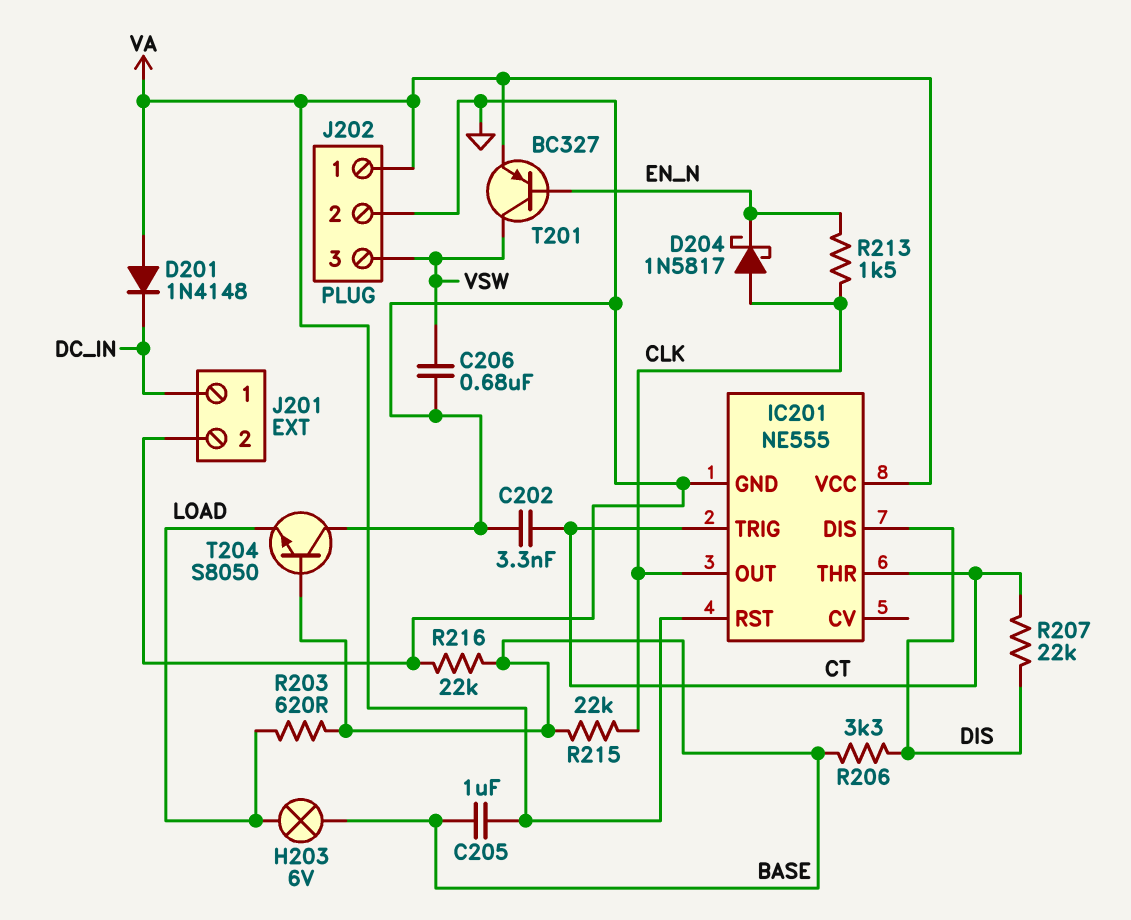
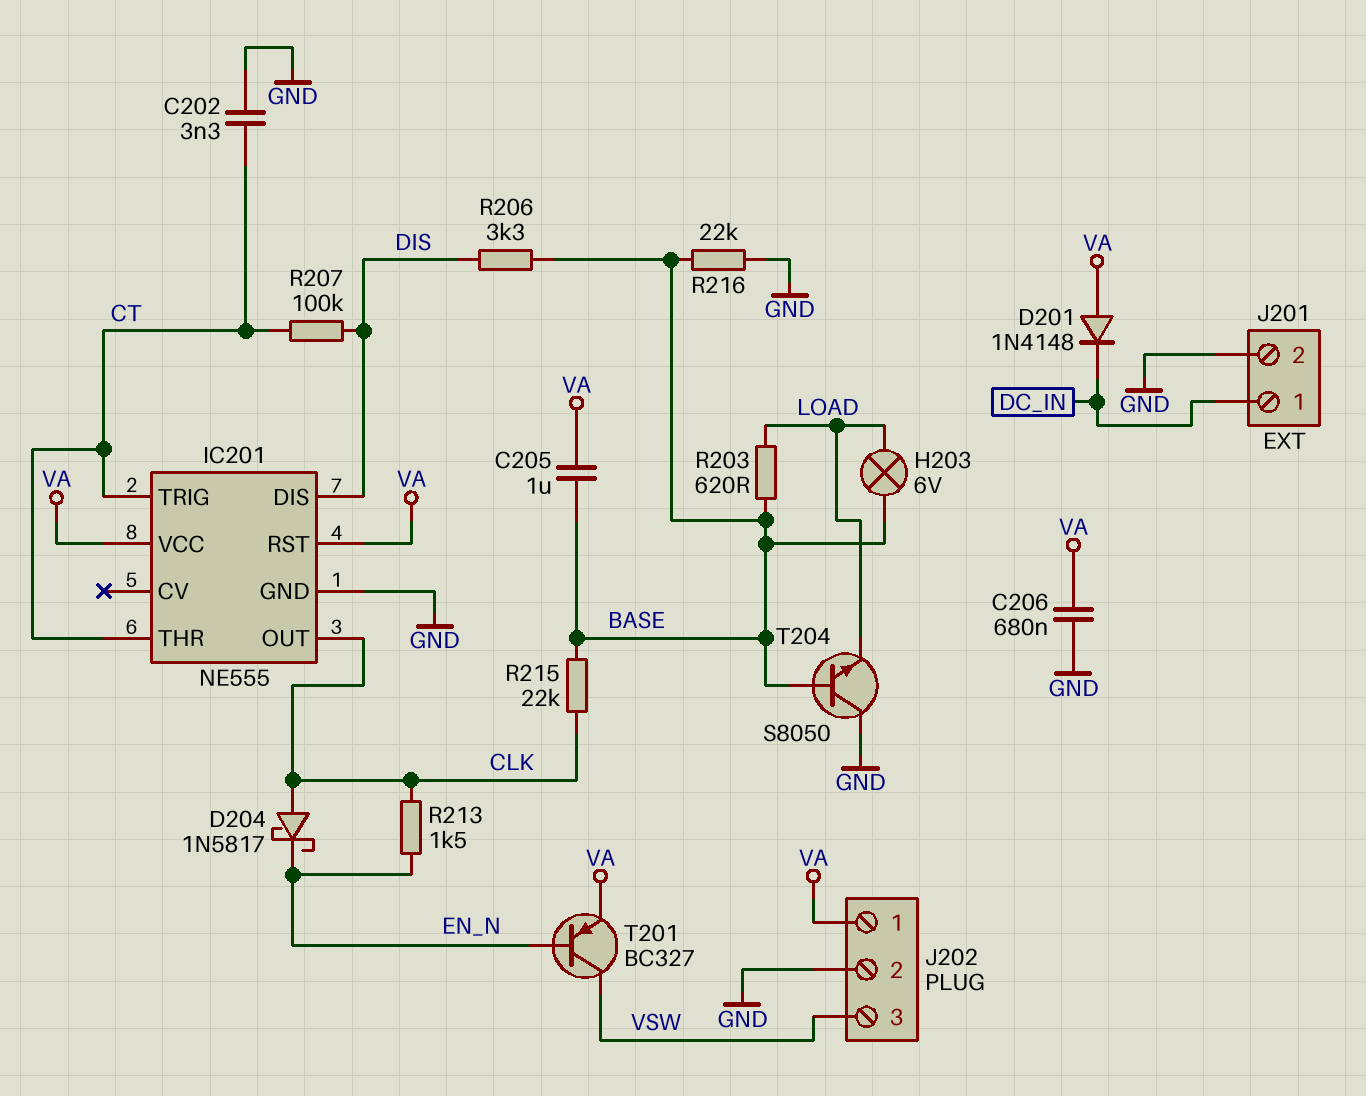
C206: 680nF (GND, VSW) -> 680nF (GND, VA)
R207: 22k (CT, DIS) -> 100k (CT, DIS)

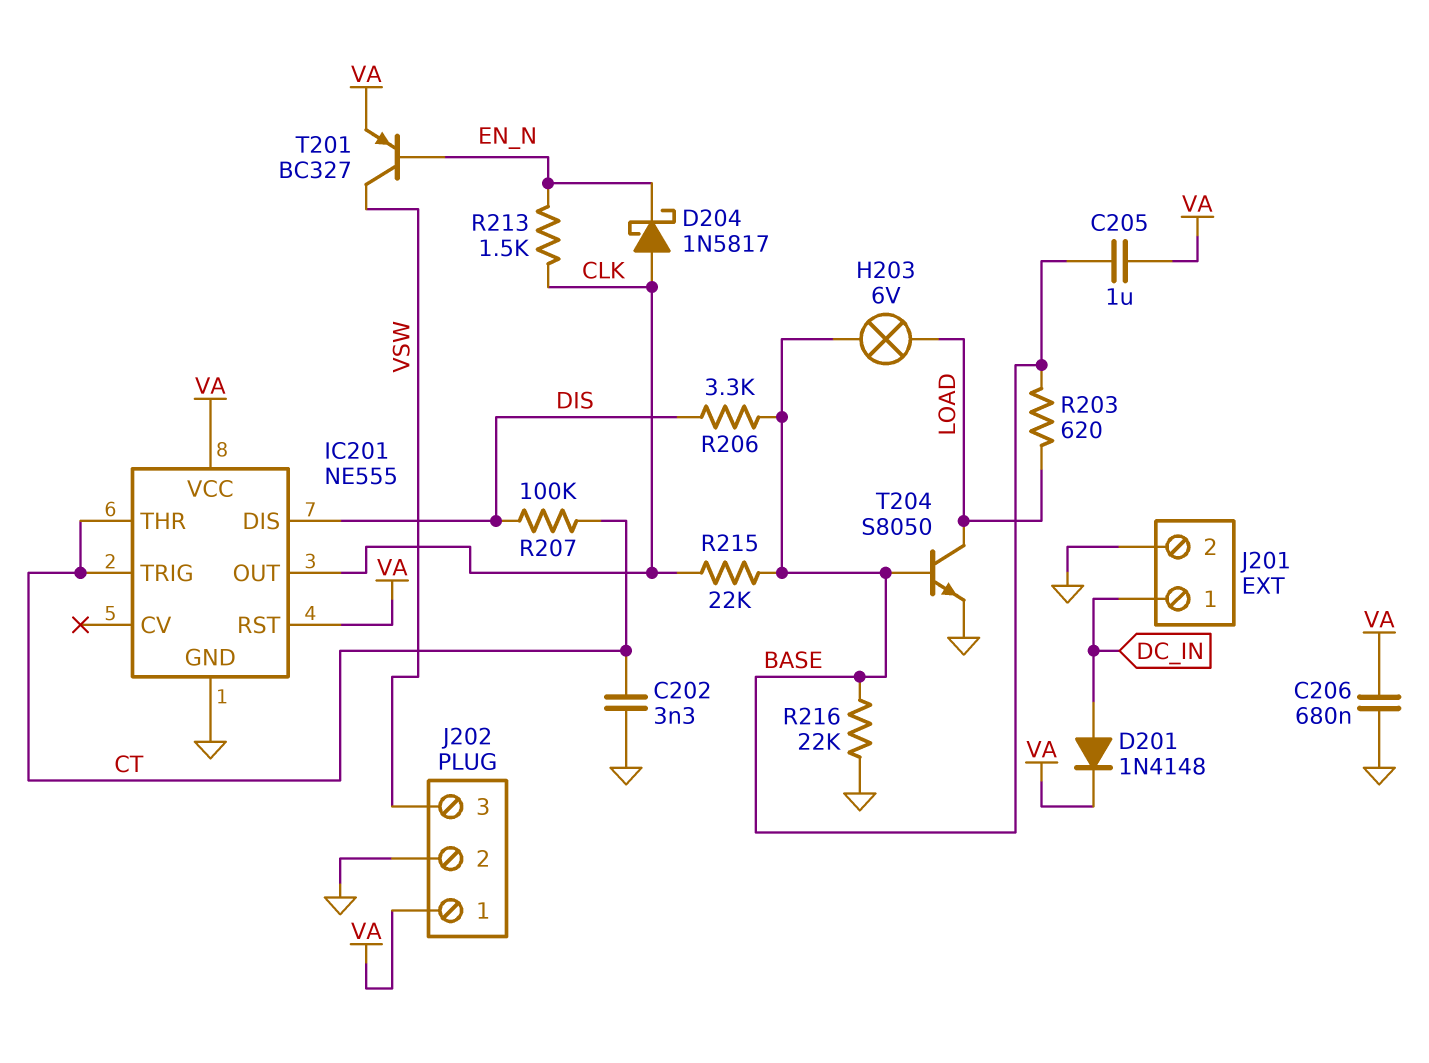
D201: diode 1N4148 (A VA, K DC_IN) -> diode 1N4148 (A DC_IN, K VA)
T204: NPN S8050 (B BASE, C GND, E LOAD) -> NPN S8050 (B BASE, C LOAD, E GND)

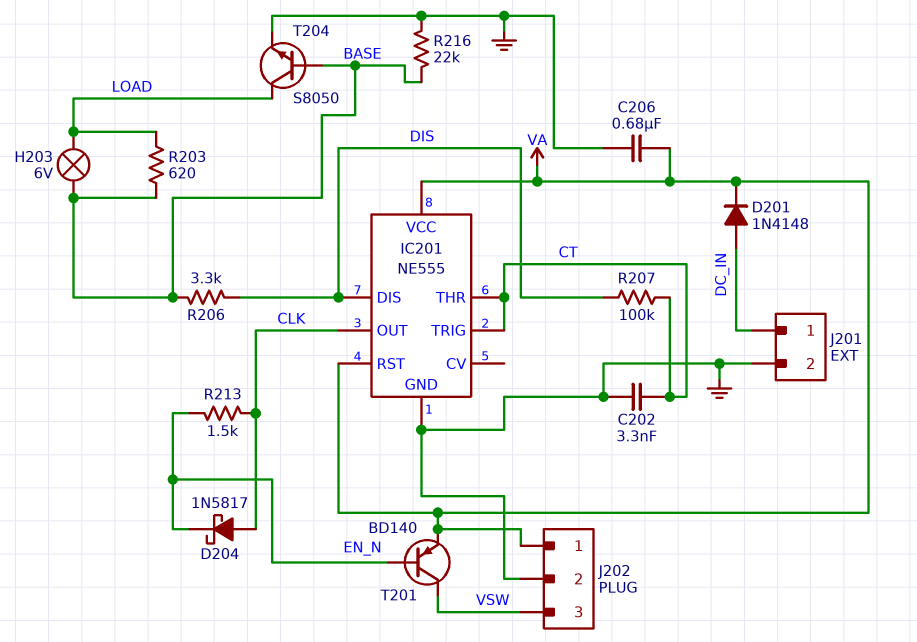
C205: 1uF (BASE, VA) -> none
R215: 22k (BASE, CLK) -> none
T201: PNP BC327 (B EN_N, C VSW, E VA) -> PNP BD140 (B EN_N, C VSW, E VA)

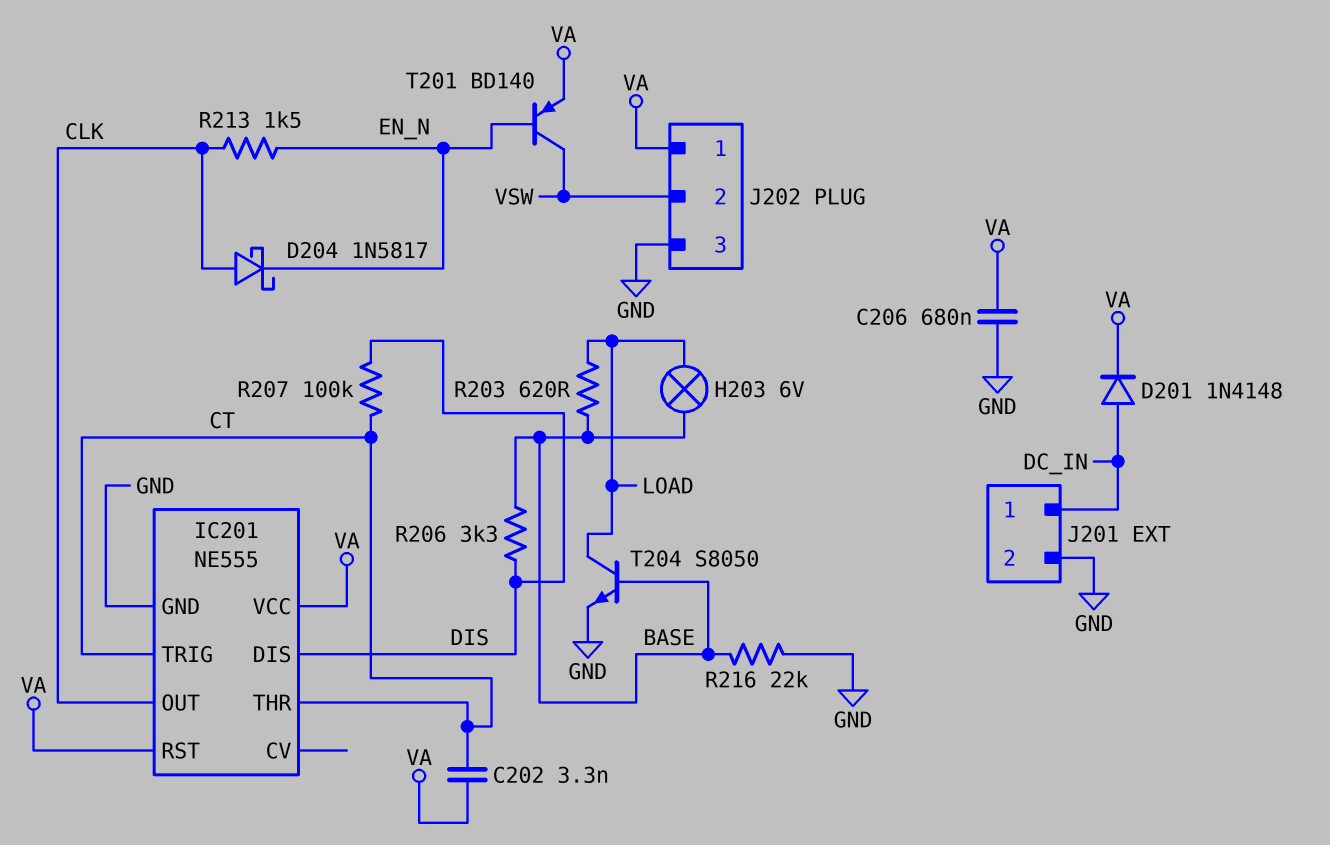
C202: 3.3nF (CT, GND) -> 3.3nF (CT, VA)
J202 pin 2: GND -> VSW
J202 pin 3: VSW -> GND

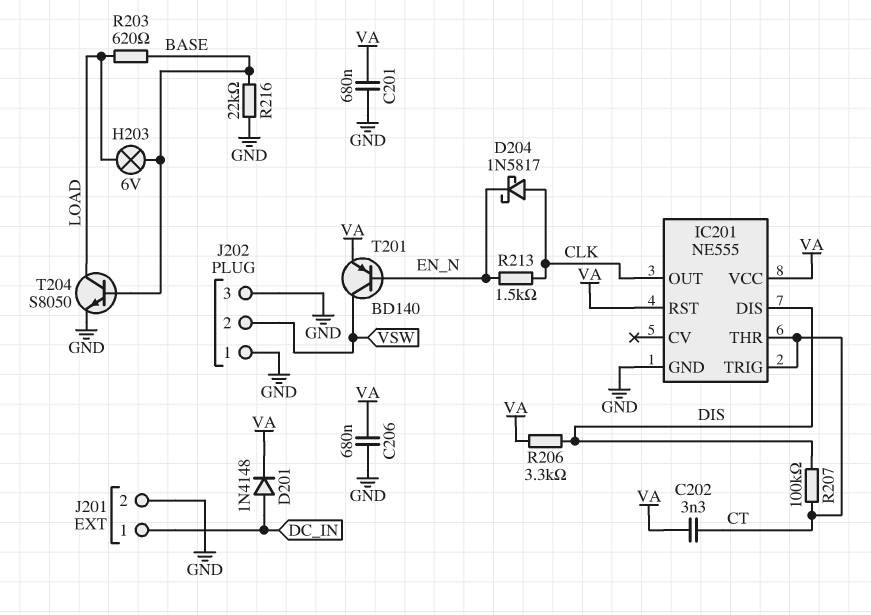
C201: none -> 680nF (GND, VA)
J202 pin 1: VA -> GND
R206: 3.3k (BASE, DIS) -> 3.3k (DIS, VA)

